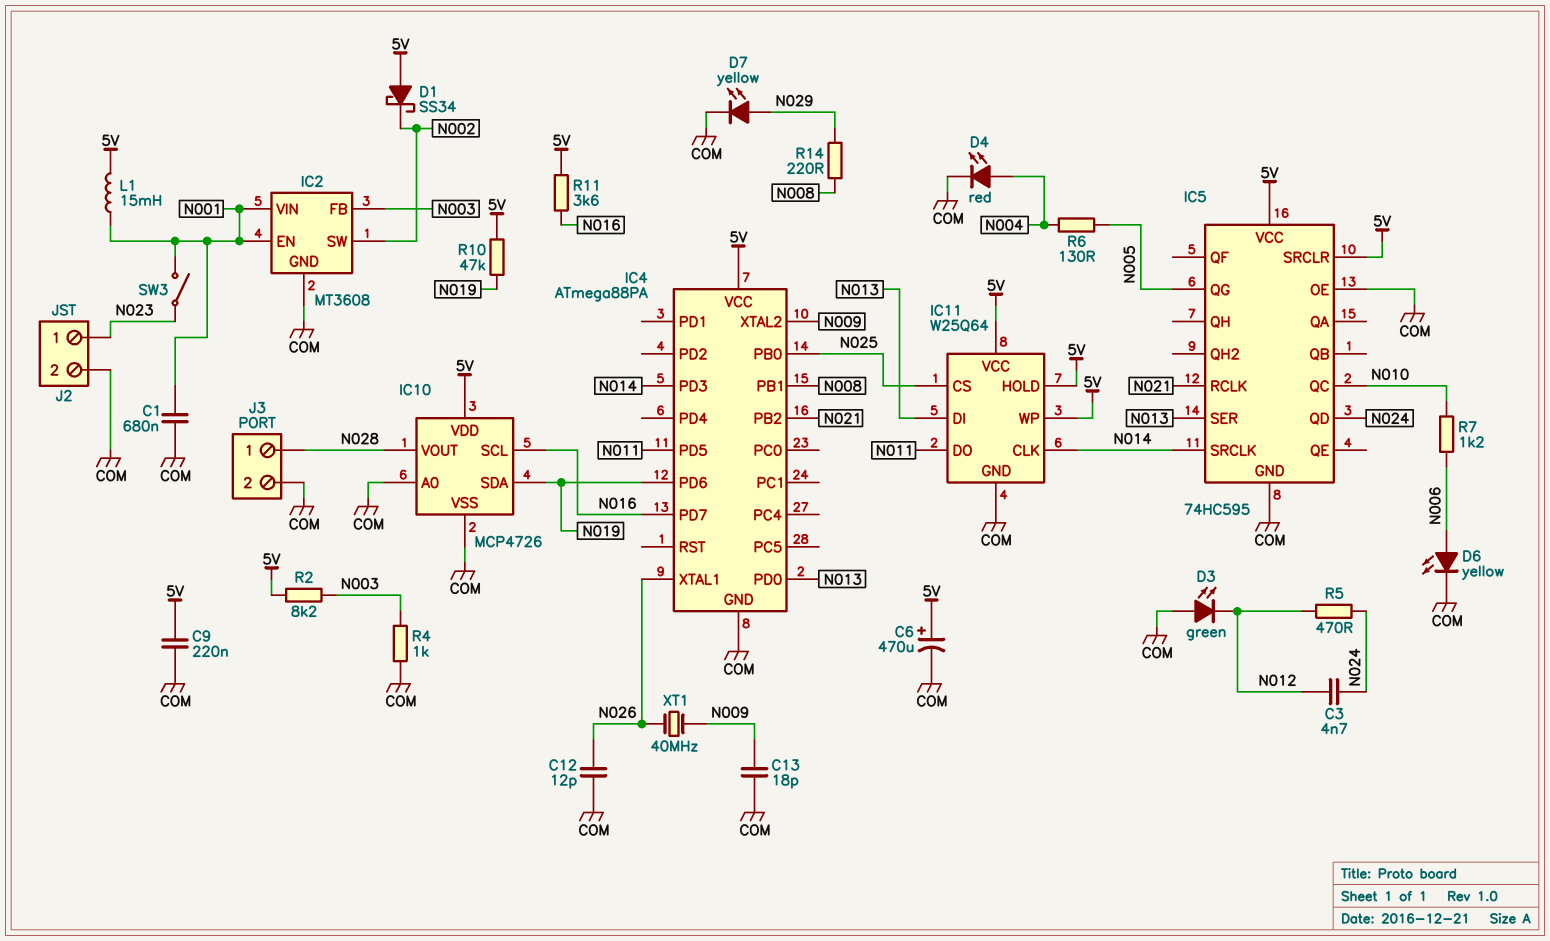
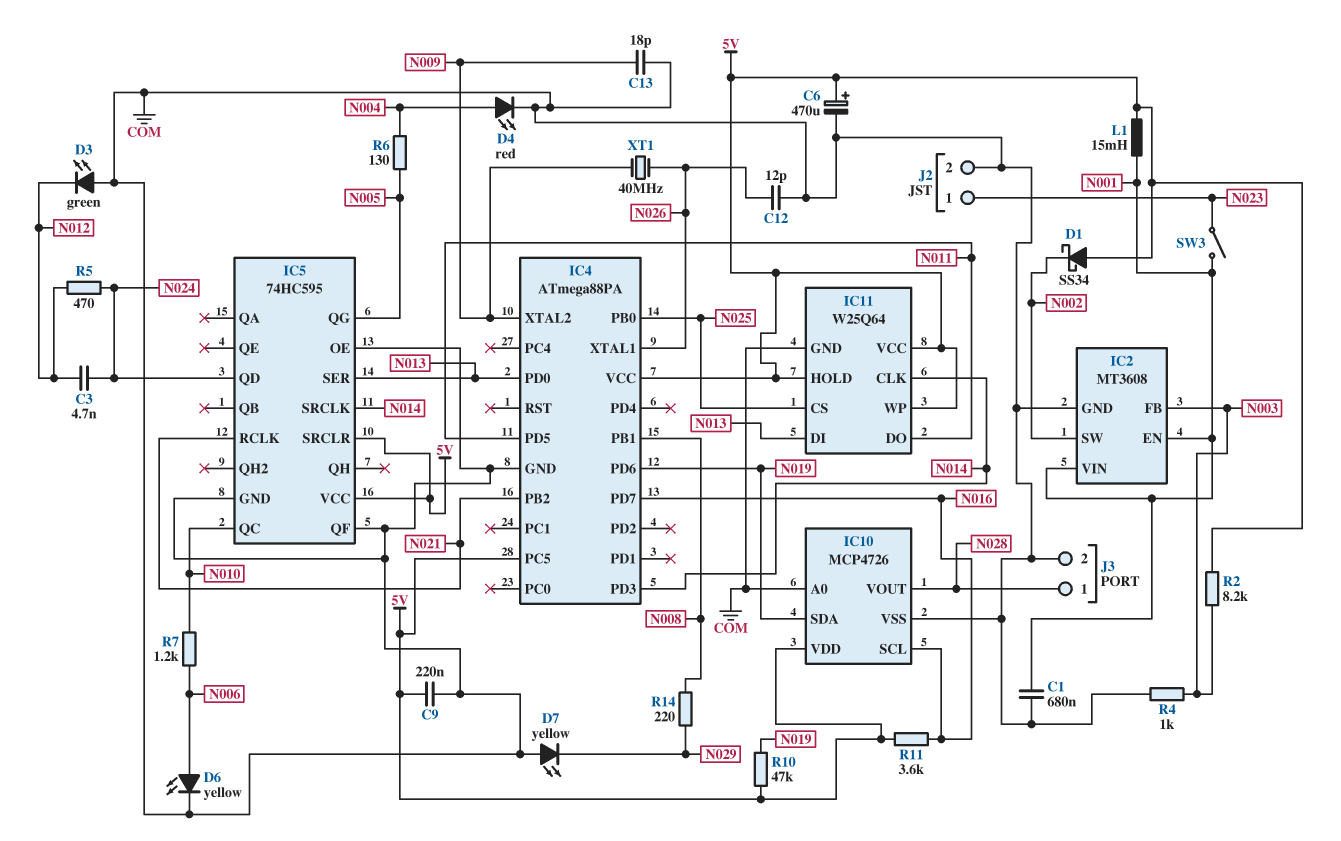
D7: LED yellow (A N029, K COM) -> LED yellow (A COM, K N029)
IC4 pin PC5: none -> 5V
IC5 pin QF: none -> COM

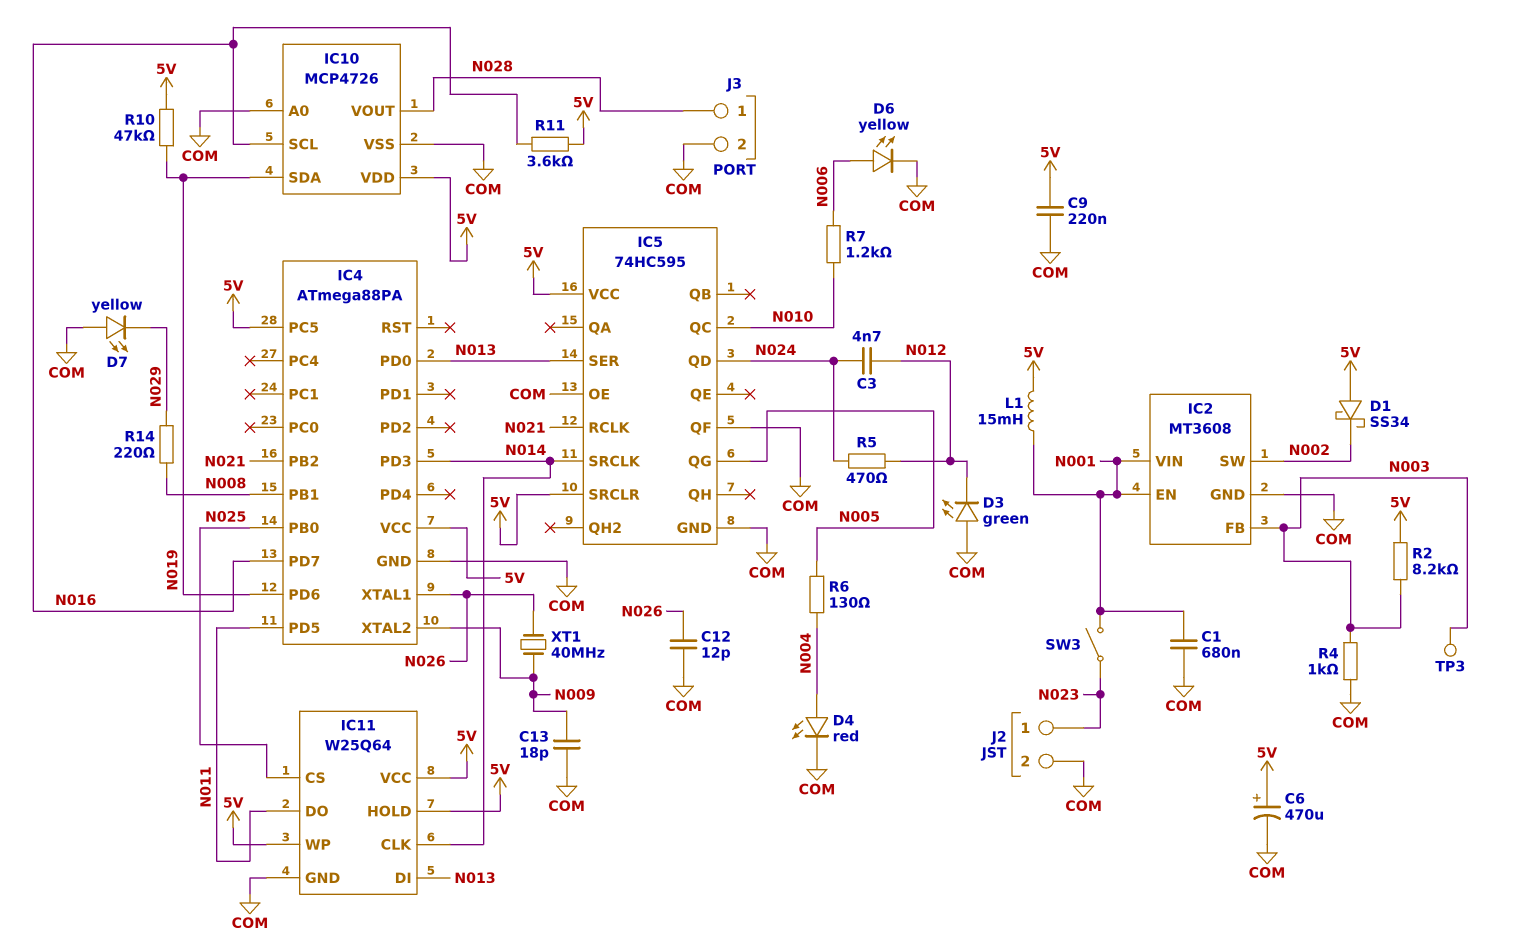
TP3: none -> test point (N003)

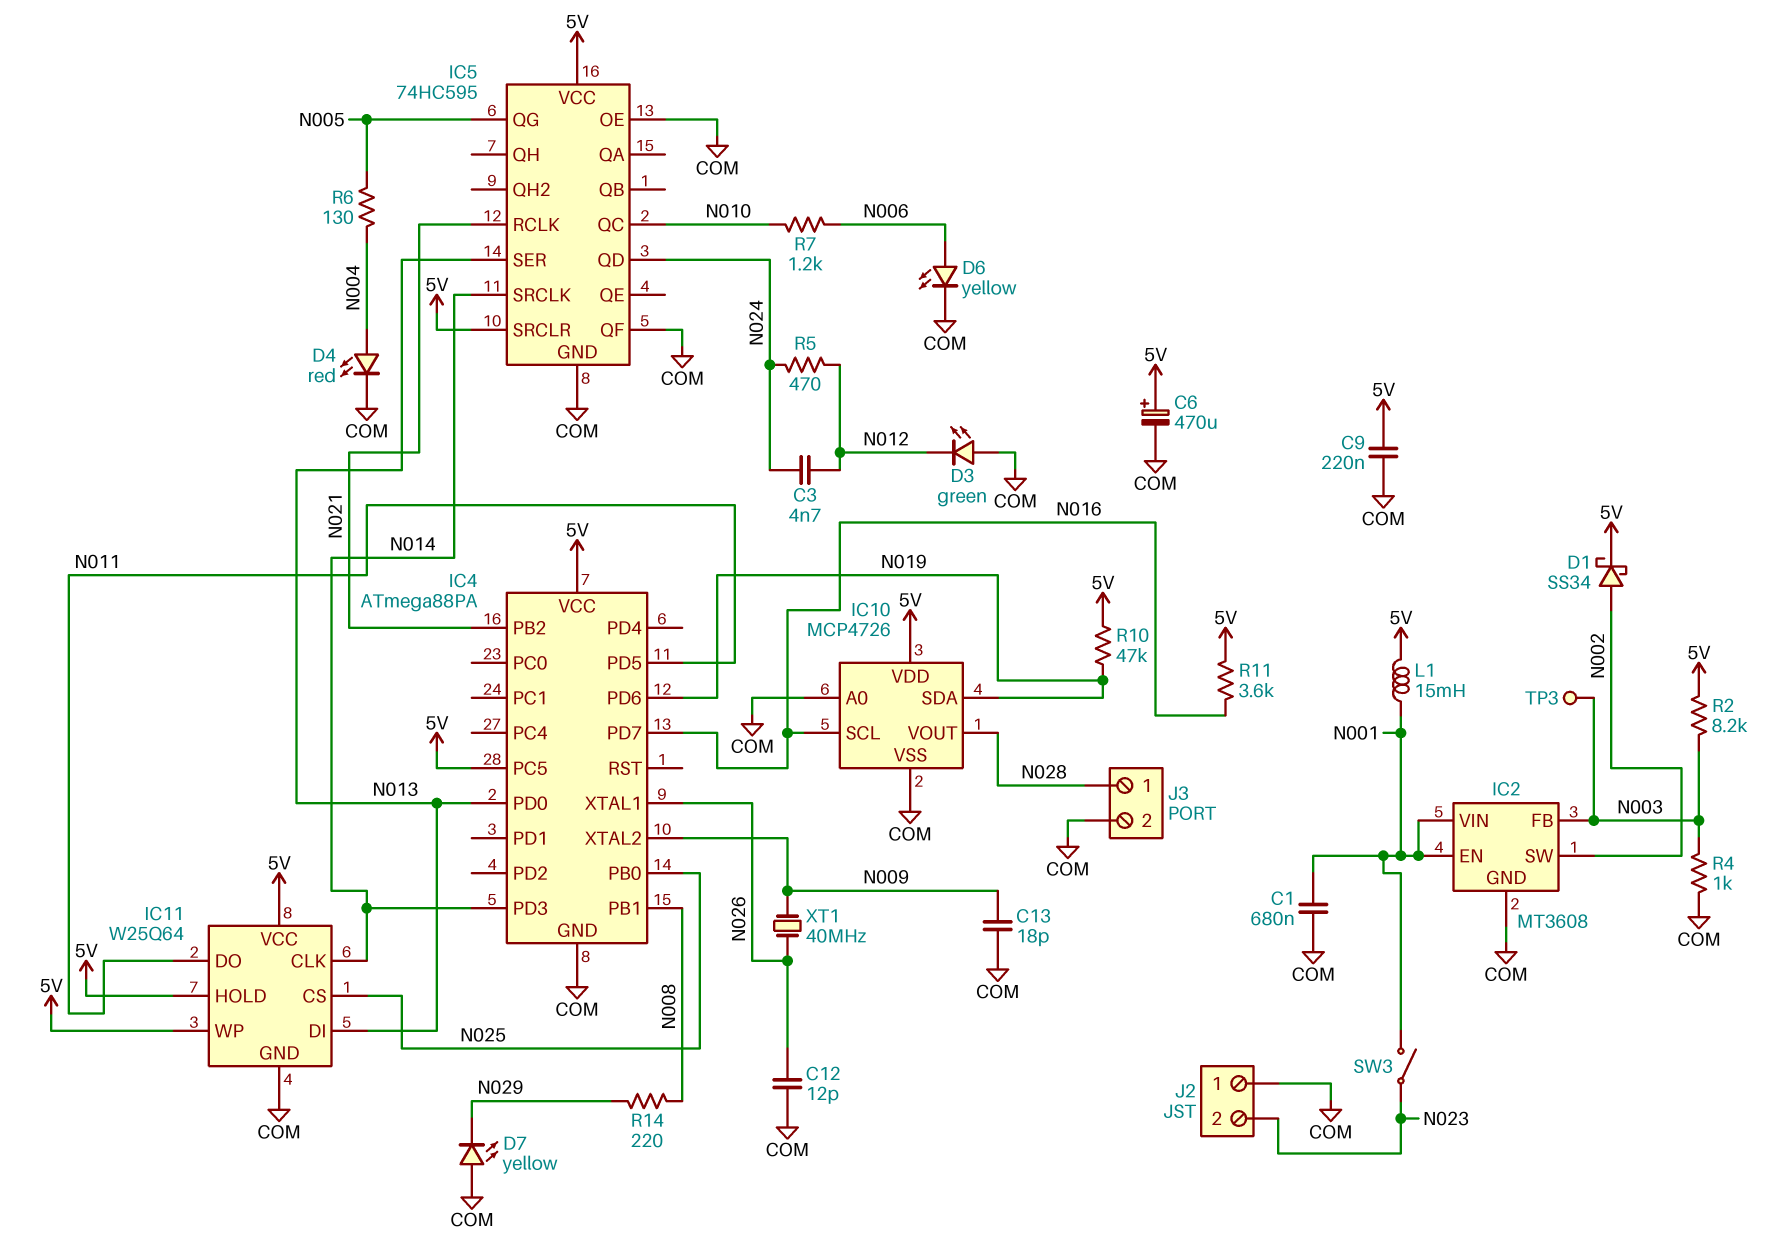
D1: schottky SS34 (A 5V, K N002) -> schottky SS34 (A N002, K 5V)
J2 pin 1: N023 -> COM
J2 pin 2: COM -> N023

